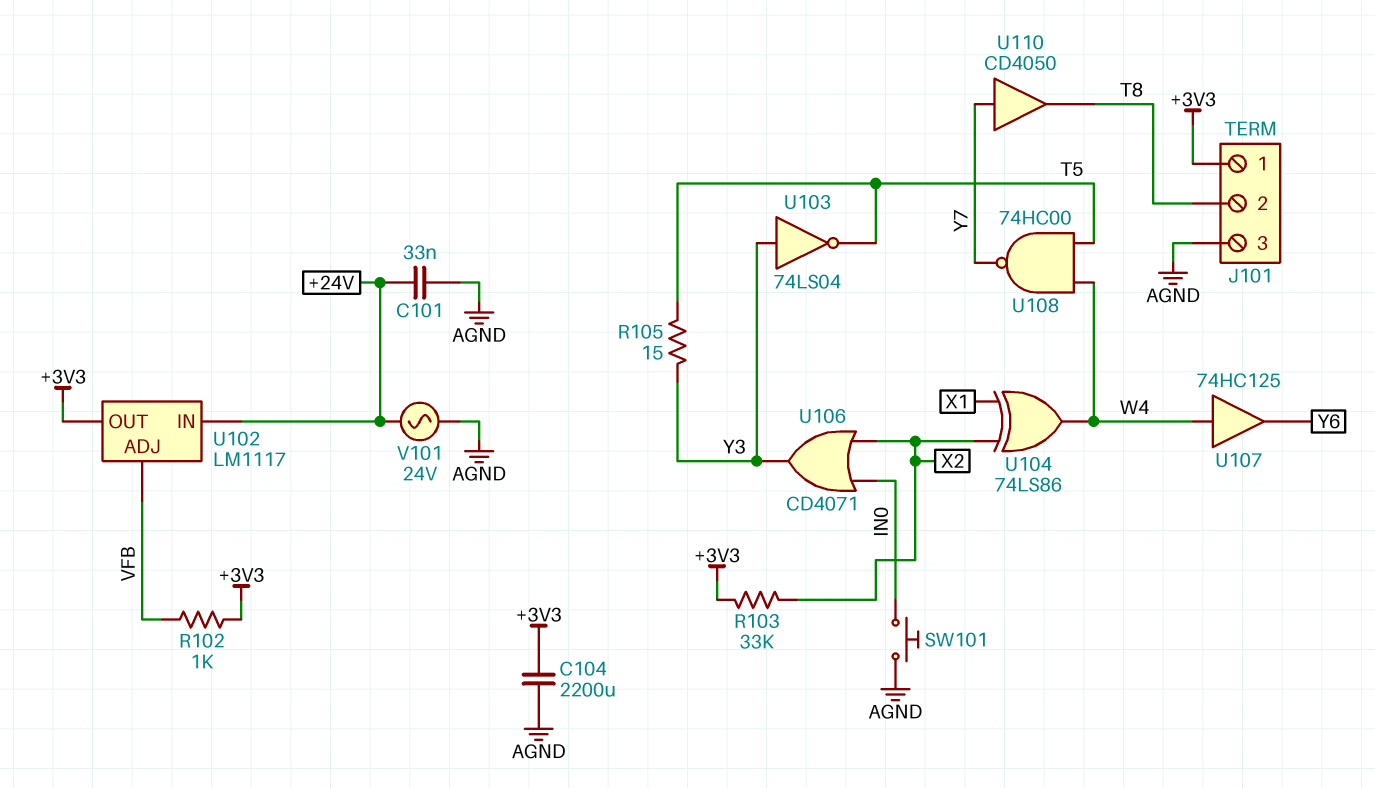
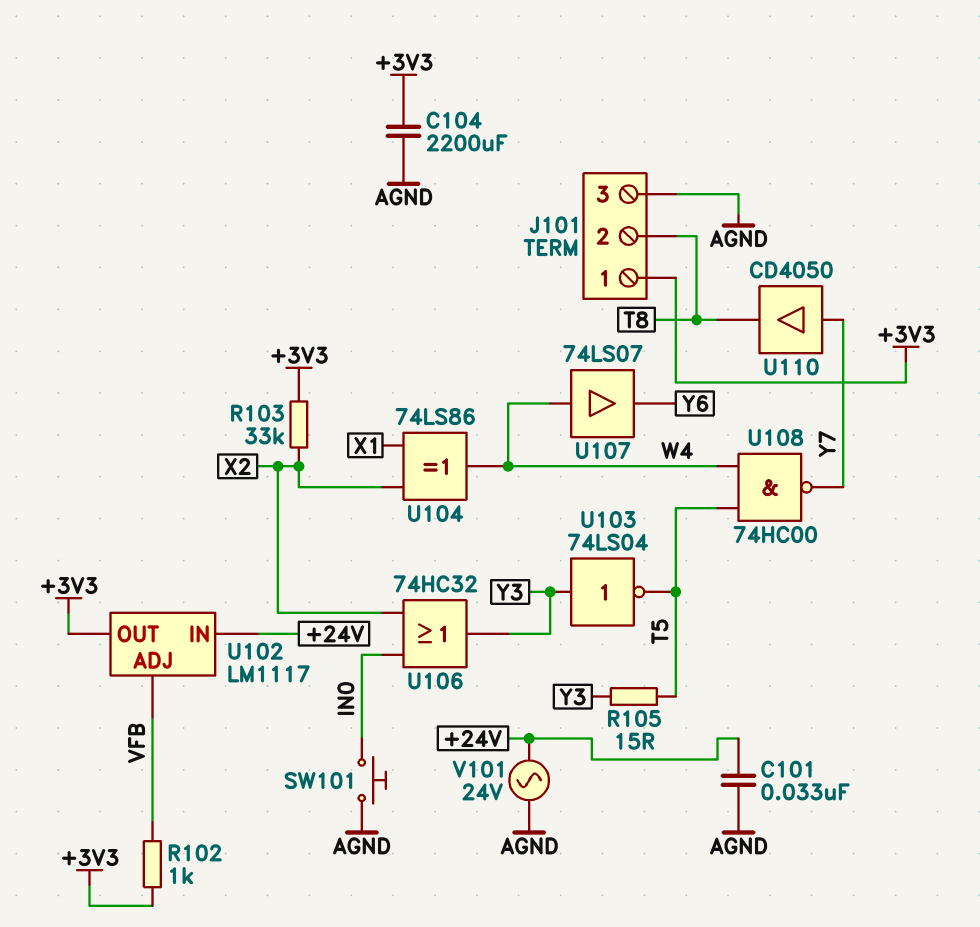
U106: OR CD4071 (in IN0, in X2, out Y3) -> OR 74HC32 (in IN0, in X2, out Y3)
U107: buffer 74HC125 (in W4, out Y6) -> buffer 74LS07 (in W4, out Y6)

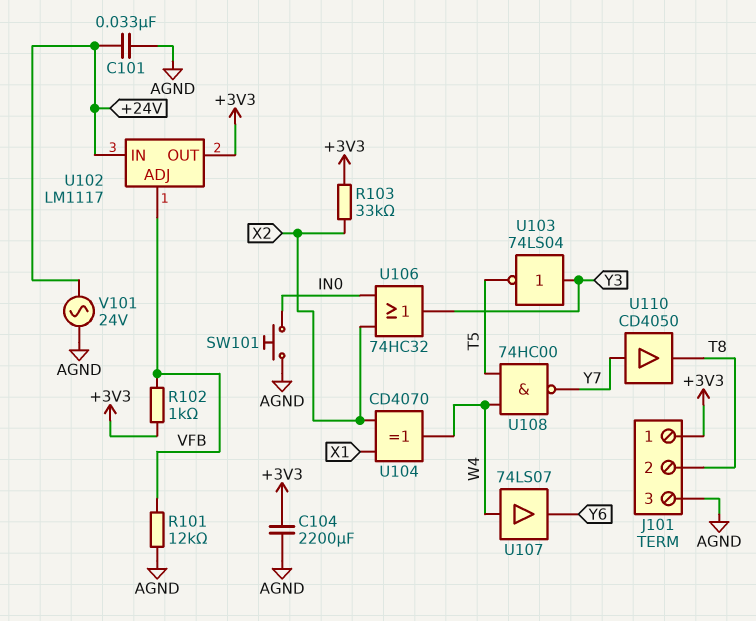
R101: none -> 12k (AGND, VFB)
R105: 15 (T5, Y3) -> none
U104: XOR 74LS86 (in X1, in X2, out W4) -> XOR CD4070 (in X1, in X2, out W4)

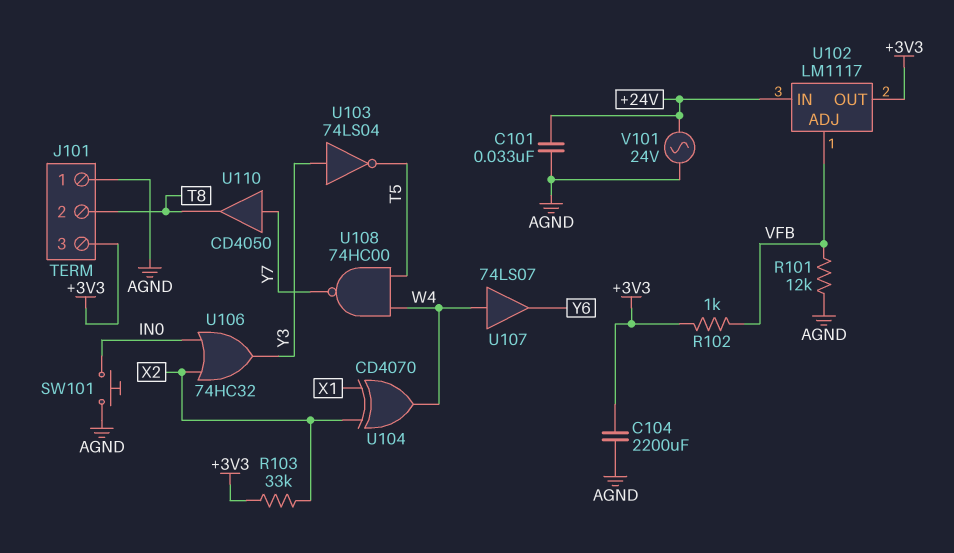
J101 pin 1: +3V3 -> AGND
J101 pin 3: AGND -> +3V3

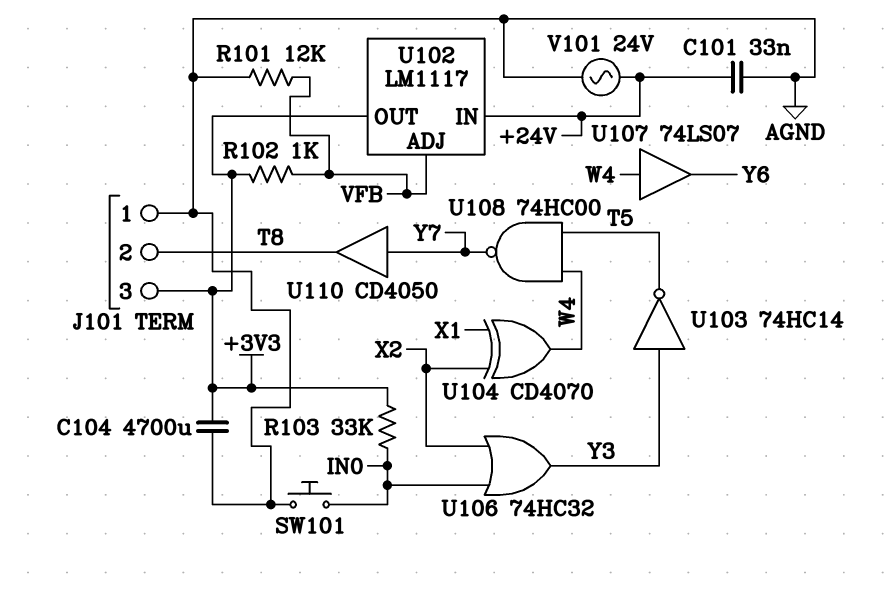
C104: 2200uF (+3V3, AGND) -> 4700uF (+3V3, AGND)
R103: 33k (+3V3, X2) -> 33k (+3V3, IN0)
U103: NOT 74LS04 (in Y3, out T5) -> NOT 74HC14 (in Y3, out T5)

